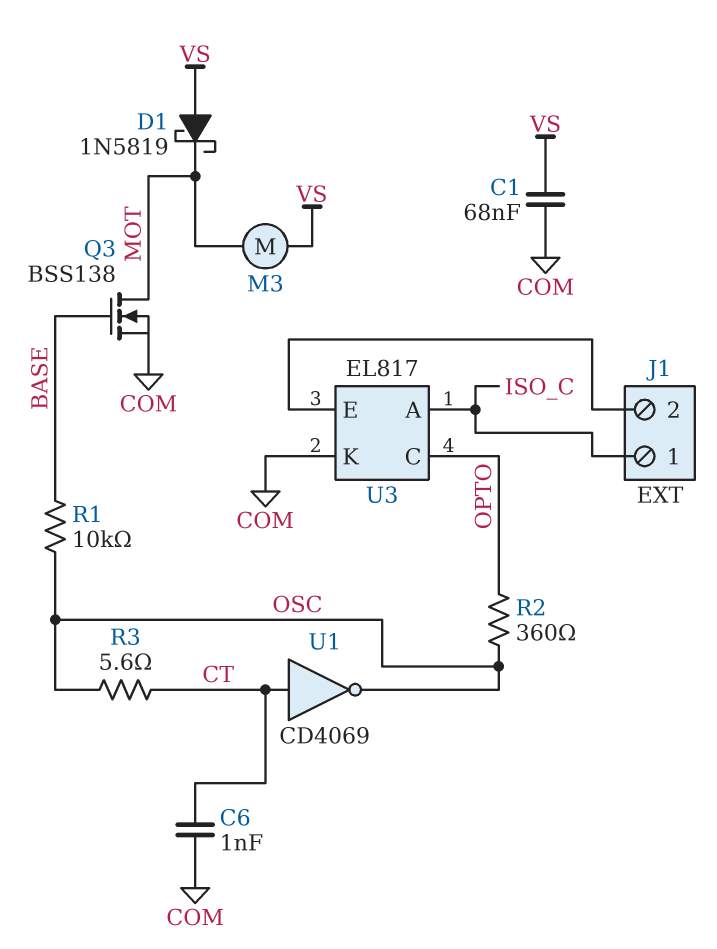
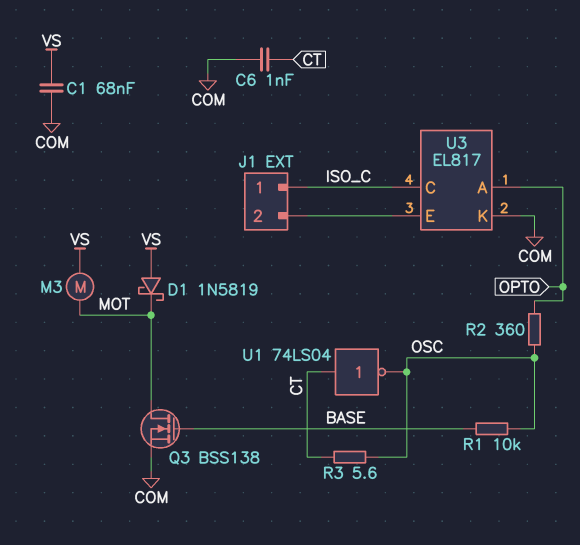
U1: NOT CD4069 (in CT, out OSC) -> NOT 74LS04 (in CT, out OSC)
U3 pin A: ISO_C -> OPTO
U3 pin C: OPTO -> ISO_C

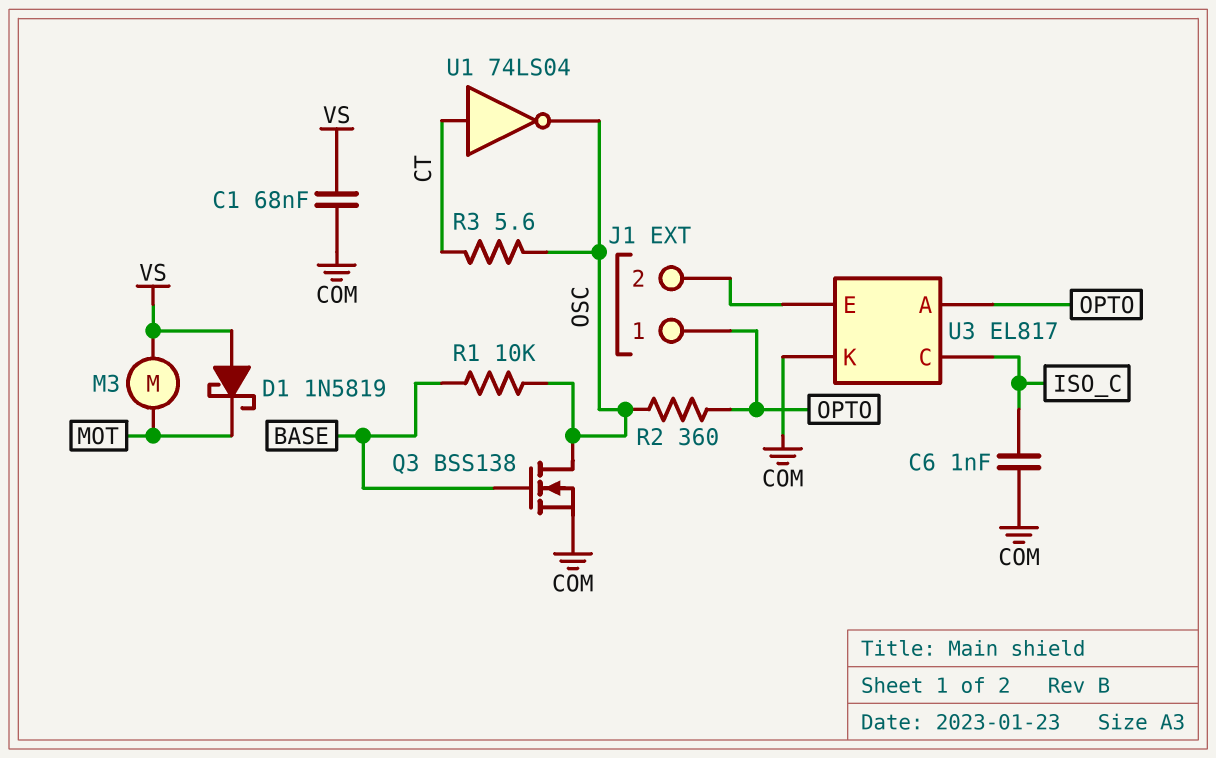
C6: 1nF (COM, CT) -> 1nF (COM, ISO_C)
J1 pin 1: ISO_C -> OPTO
Q3: NMOS BSS138 (G BASE, D MOT, S COM) -> NMOS BSS138 (G BASE, D OSC, S COM)

